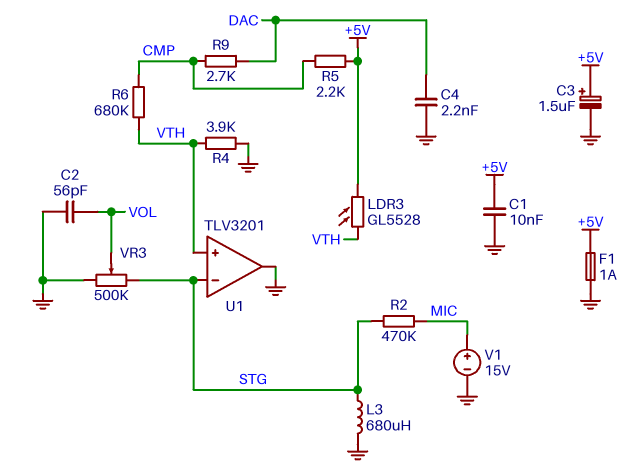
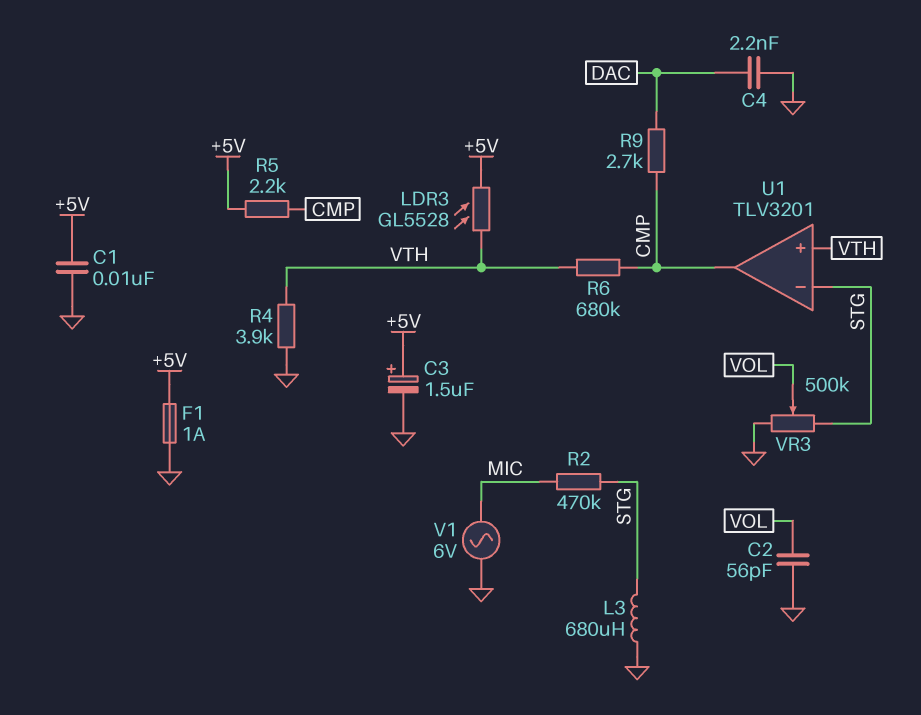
U1 pin out: GND -> CMP
V1: 15V (plus MIC, minus GND) -> AC 6V (GND, MIC)

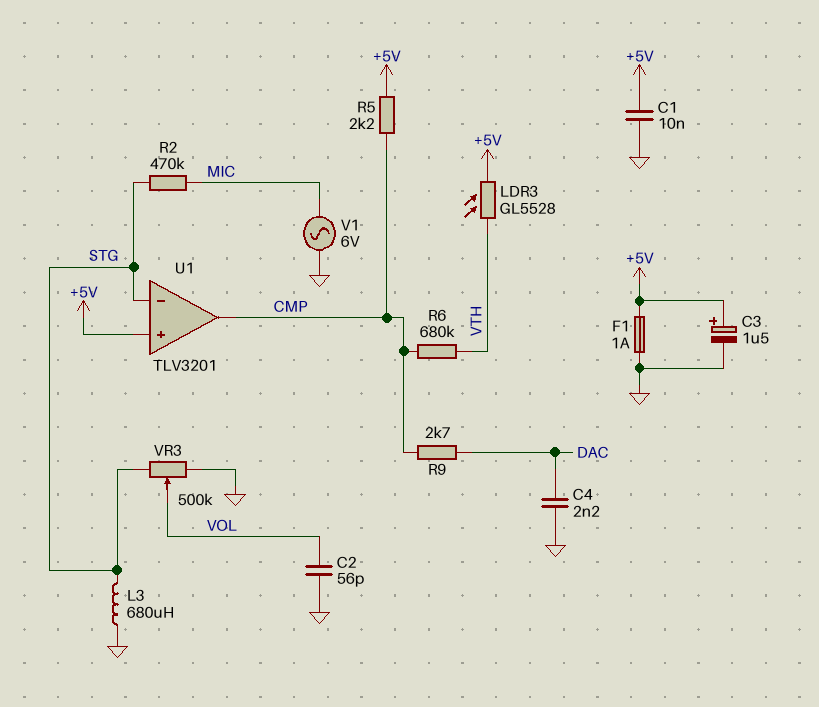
R4: 3.9k (GND, VTH) -> none
U1 pin in+: VTH -> +5V

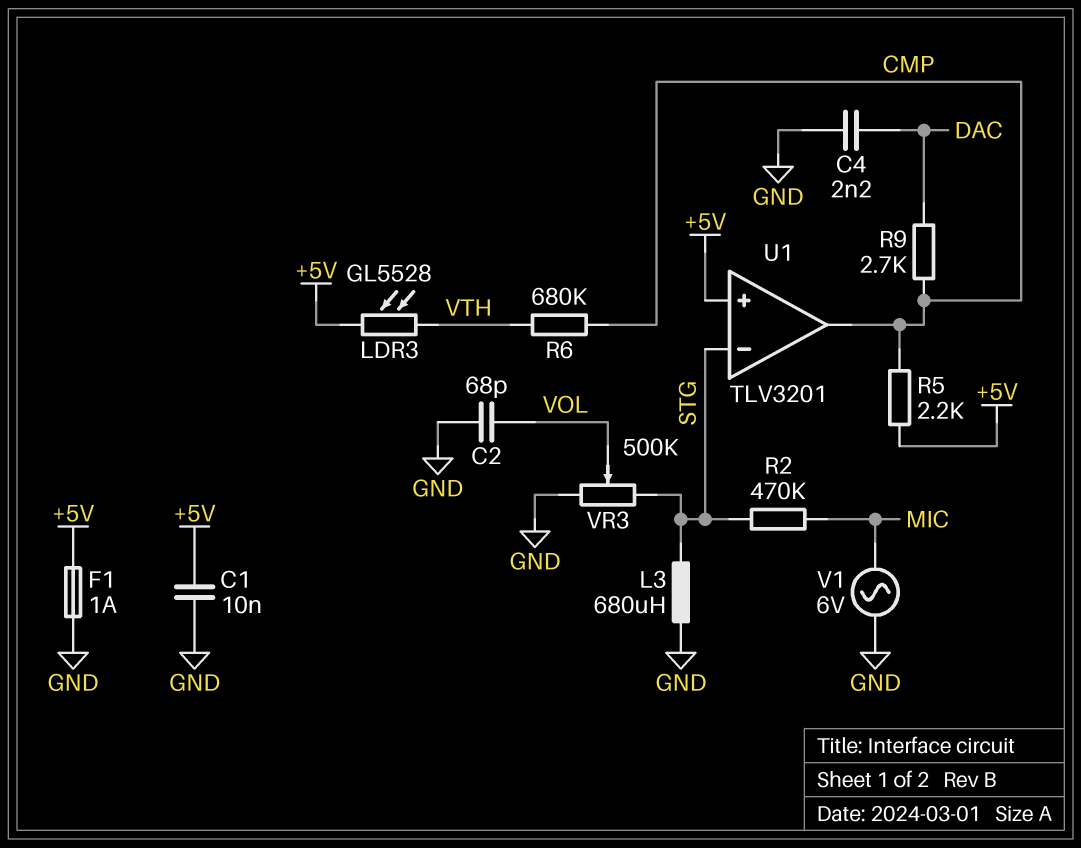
C2: 56pF (GND, VOL) -> 68pF (GND, VOL)
C3: 1.5uF (plus +5V, minus GND) -> none

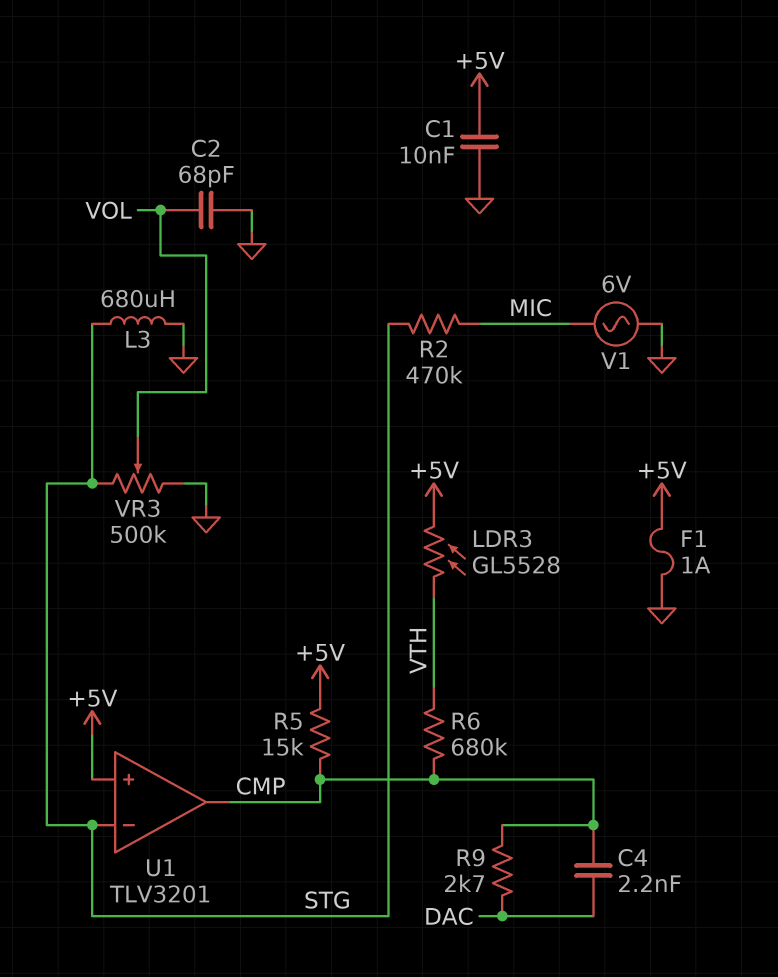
C4: 2.2nF (DAC, GND) -> 2.2nF (CMP, DAC)
R5: 2.2k (+5V, CMP) -> 15k (+5V, CMP)

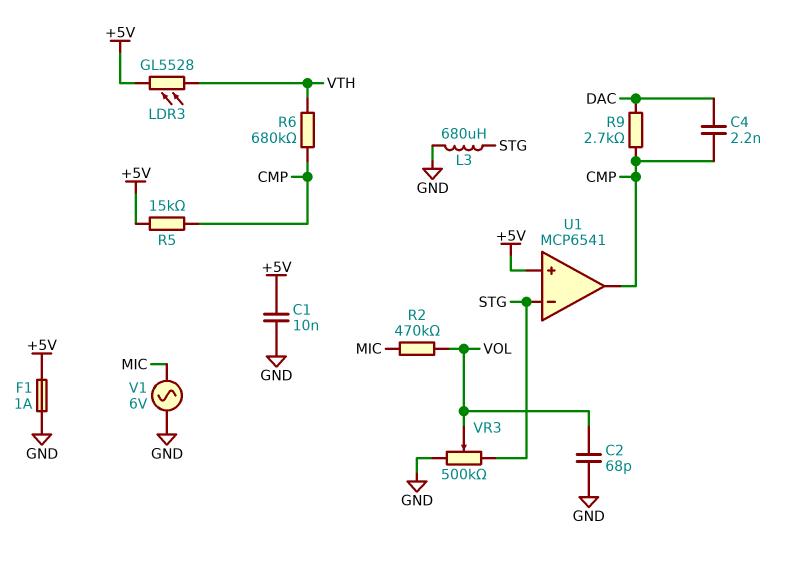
R2: 470k (MIC, STG) -> 470k (MIC, VOL)
U1: TLV3201 -> MCP6541

